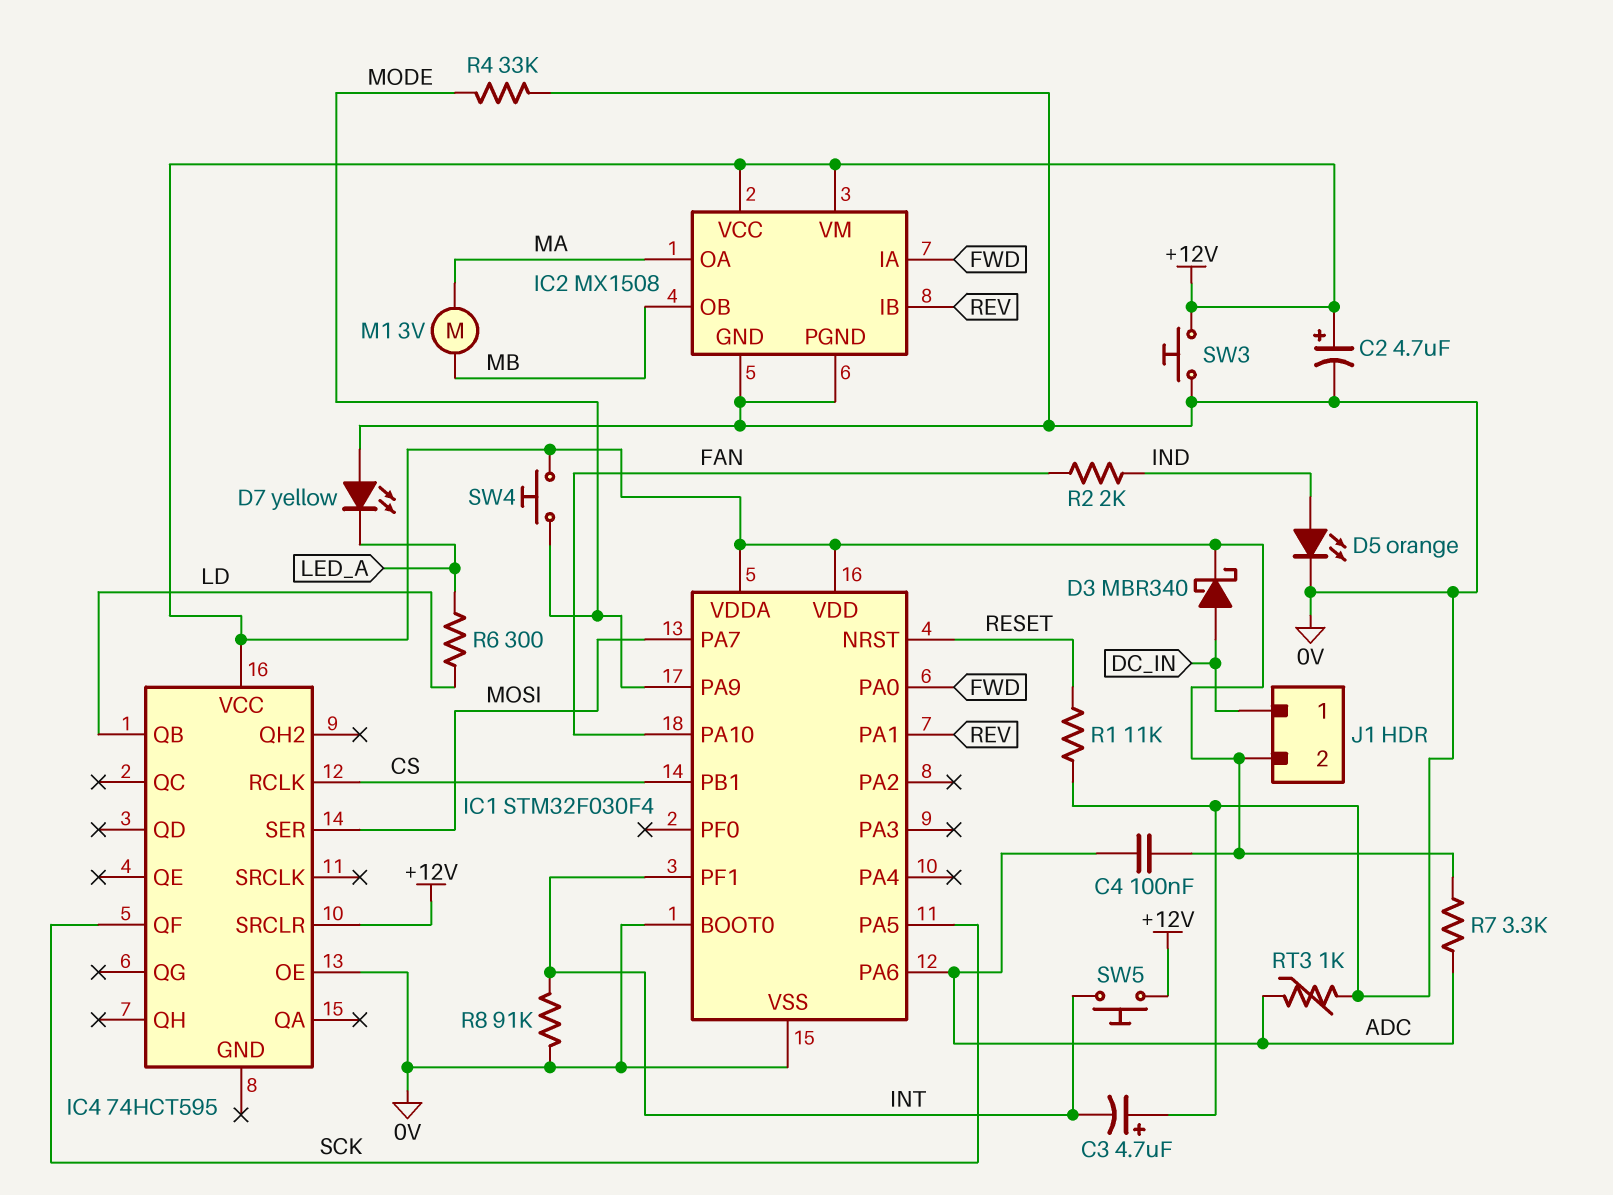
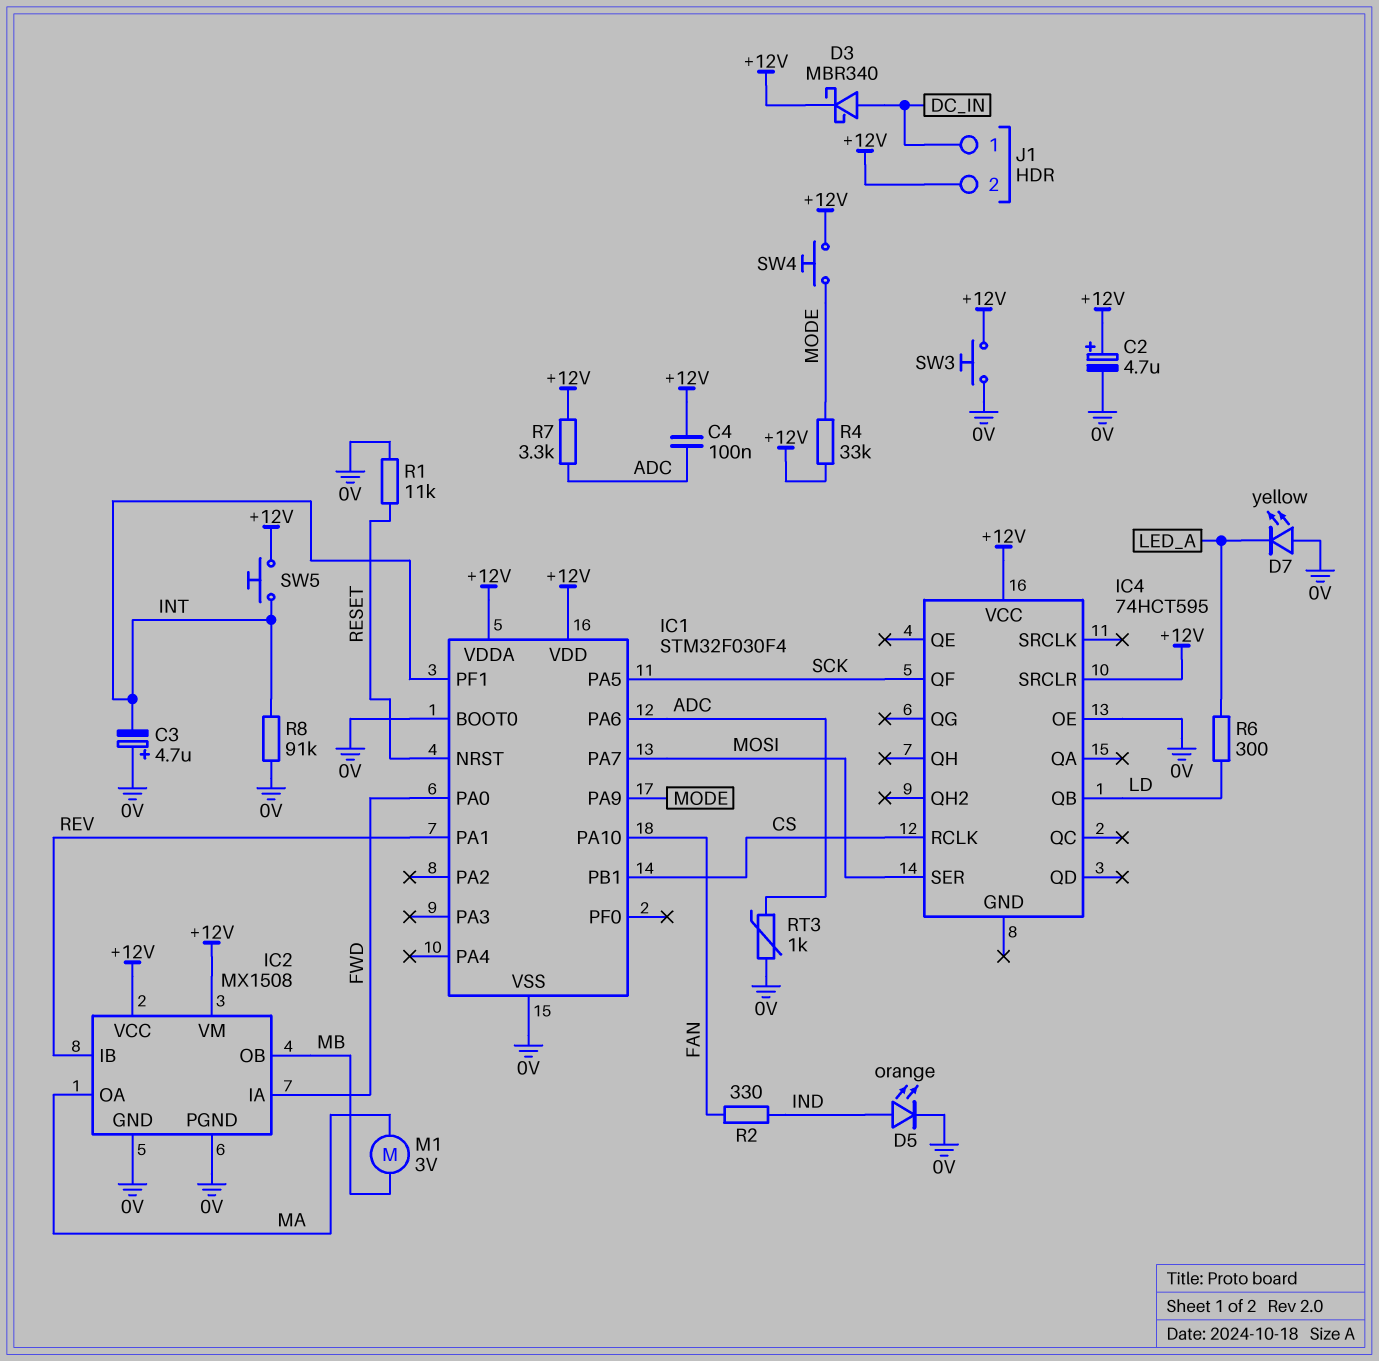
R2: 2k (FAN, IND) -> 330 (FAN, IND)
R4: 33k (0V, MODE) -> 33k (+12V, MODE)

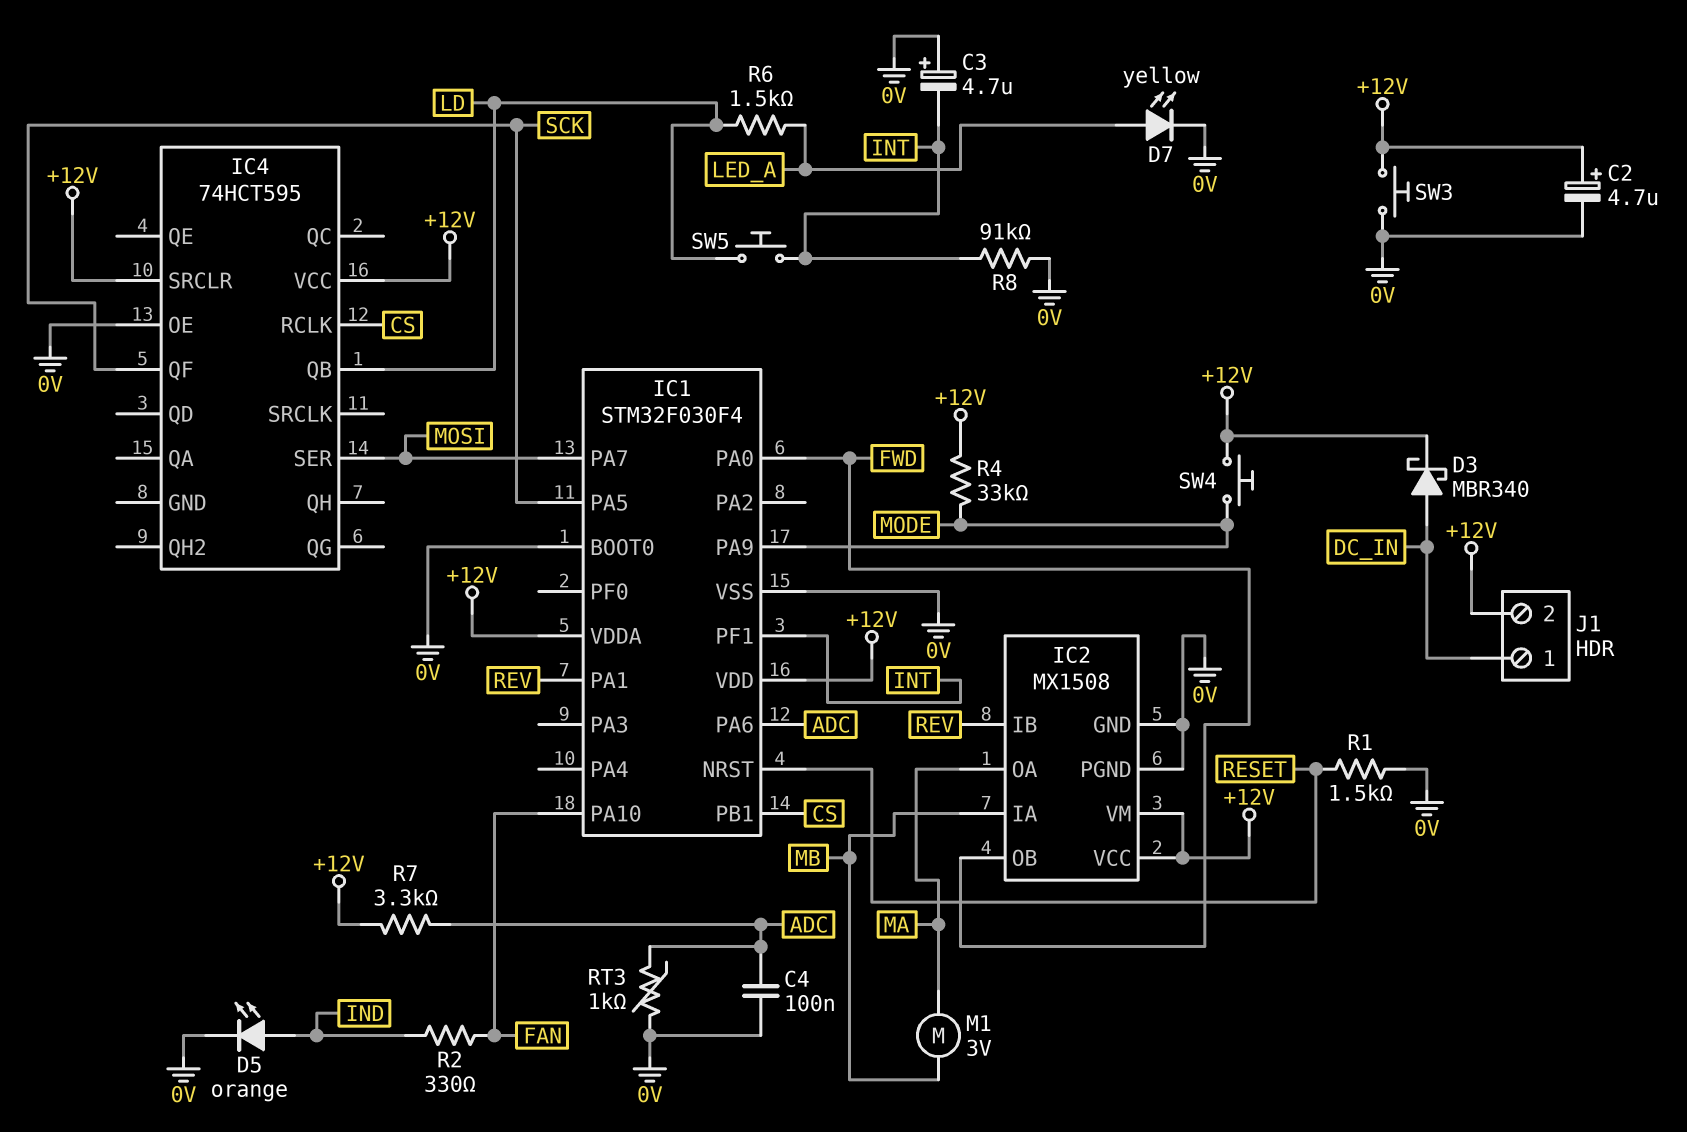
C4: 100nF (+12V, ADC) -> 100nF (0V, ADC)
D7: LED yellow (A 0V, K LED_A) -> LED yellow (A LED_A, K 0V)
IC2 pin IA: FWD -> MB
IC2 pin OB: MB -> FWD
R1: 11k (0V, RESET) -> 1.5k (0V, RESET)
R6: 300 (LD, LED_A) -> 1.5k (LD, LED_A)
SW5: button (+12V, INT) -> button (INT, LD)

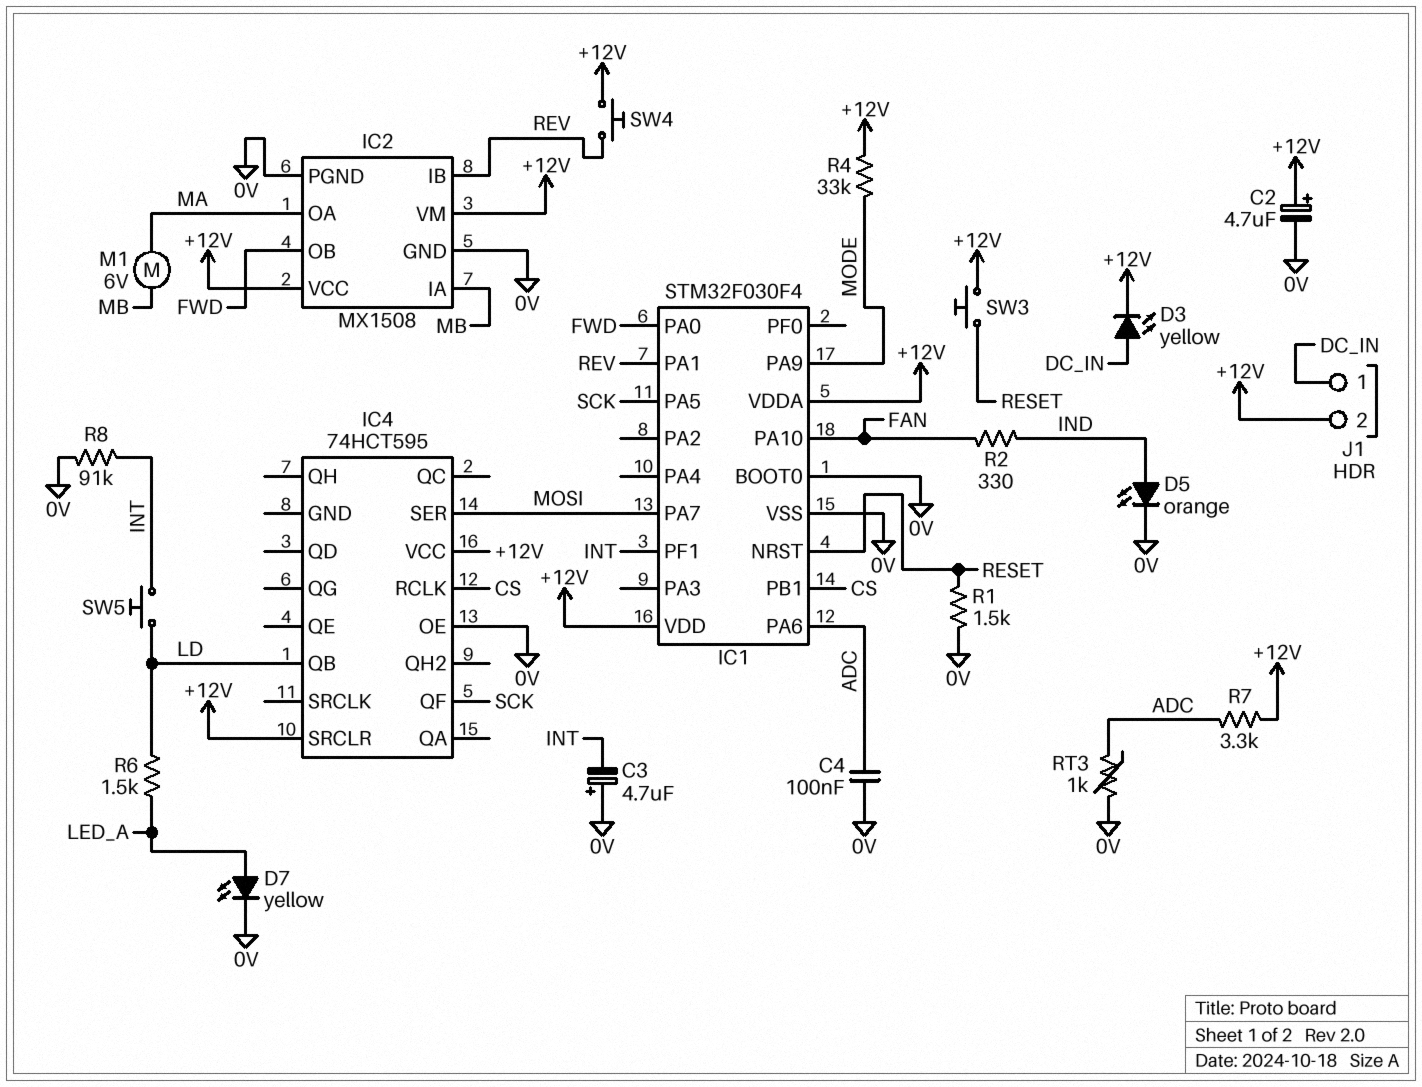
D3: schottky MBR340 (A DC_IN, K +12V) -> LED yellow (A DC_IN, K +12V)
M1: motor 3V (MA, MB) -> motor 6V (MA, MB)
SW3: button (+12V, 0V) -> button (+12V, RESET)
SW4: button (+12V, MODE) -> button (+12V, REV)

